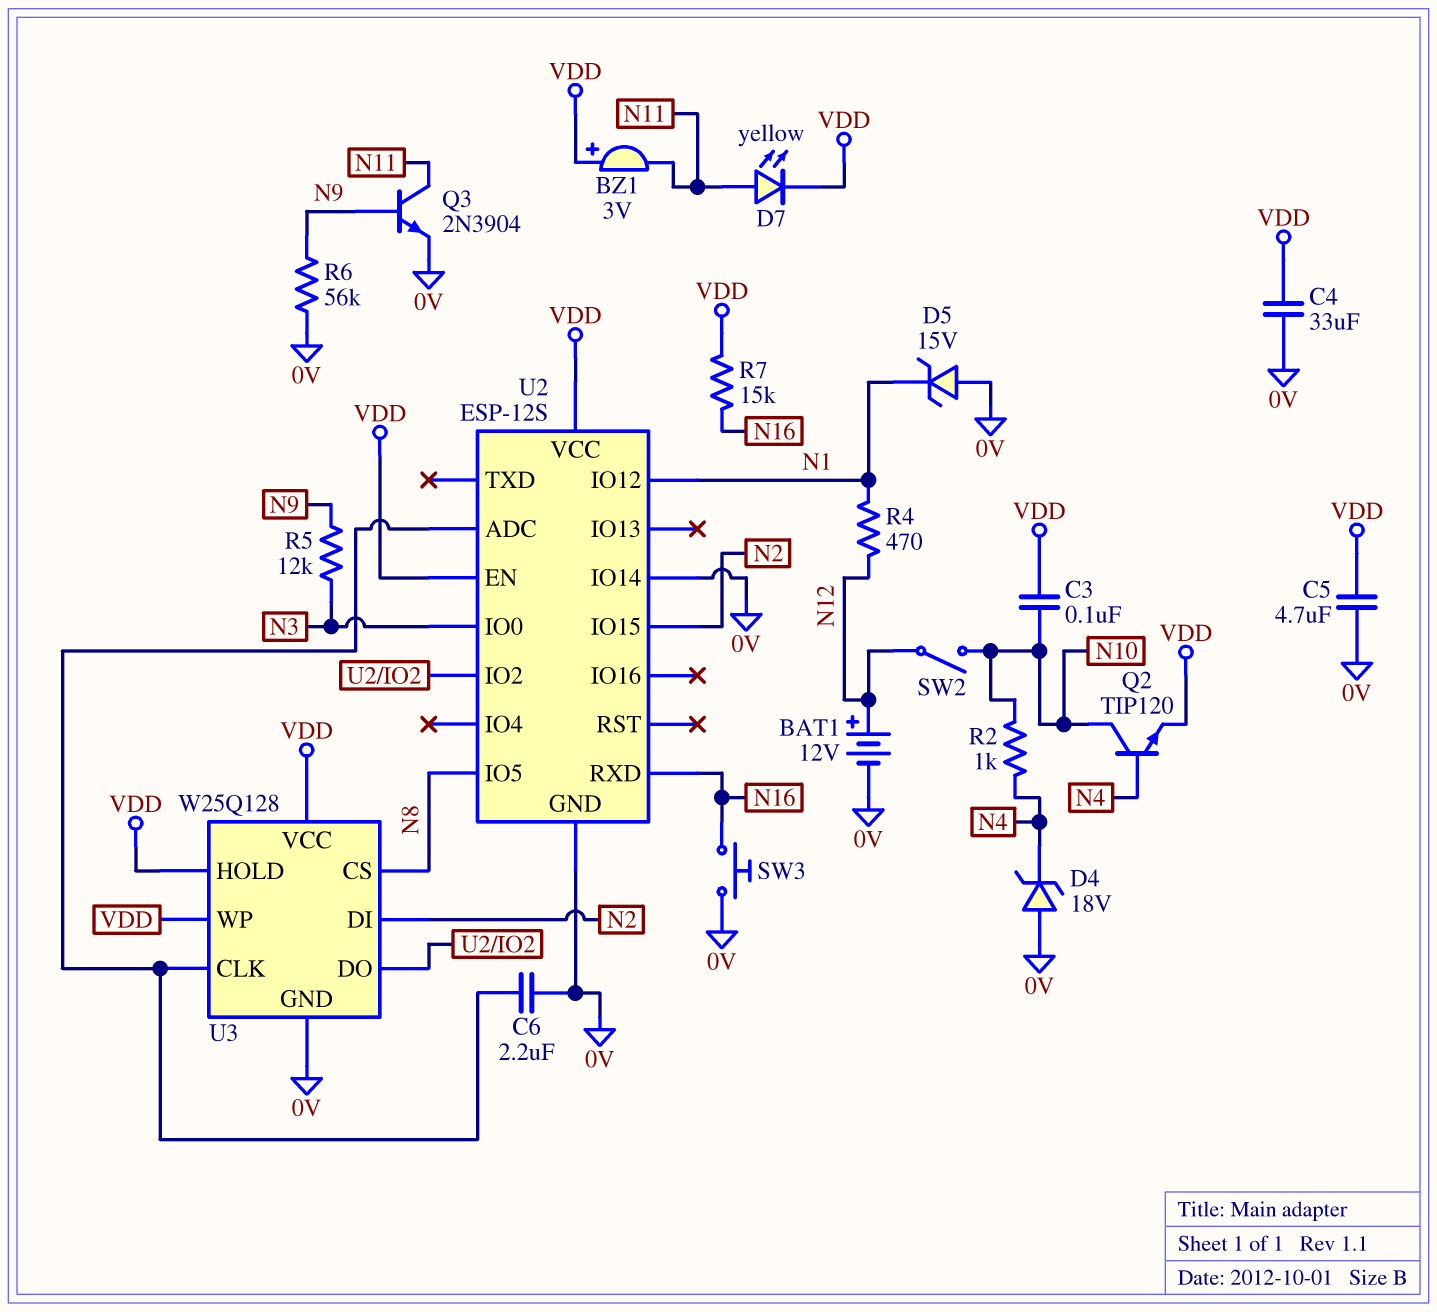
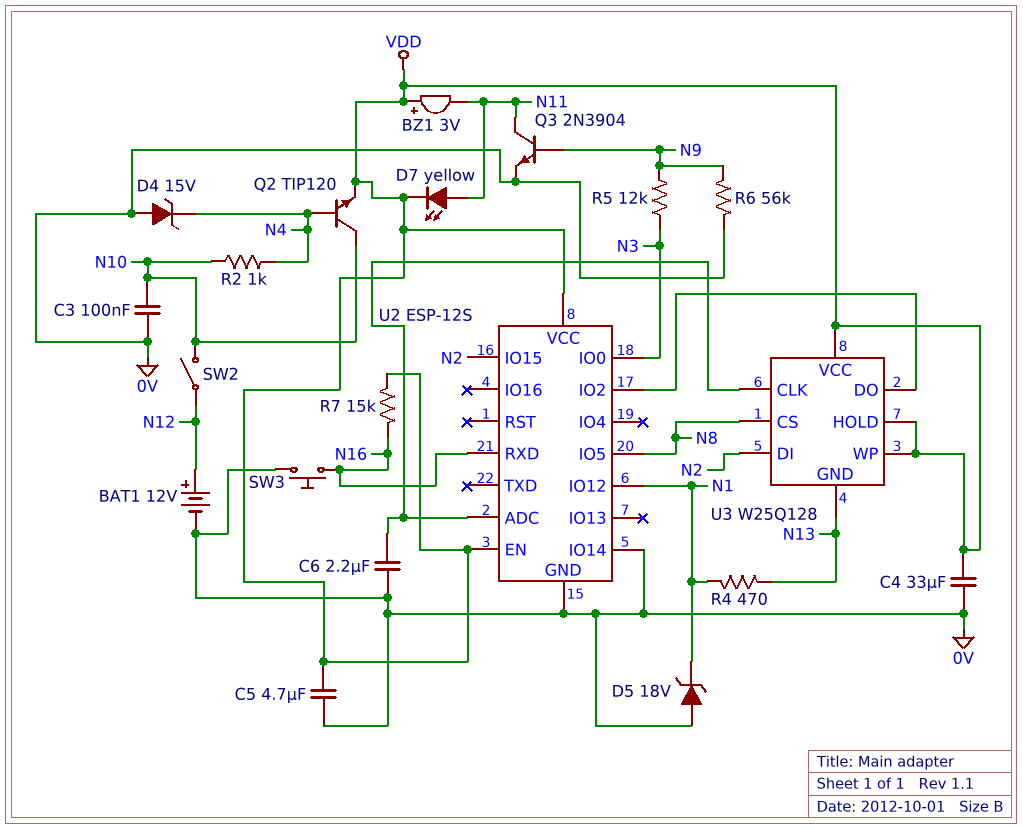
C3: 100nF (N10, VDD) -> 100nF (0V, N10)
D4: zener 18V (A 0V, K N4) -> zener 15V (A 0V, K N4)
D5: zener 15V (A 0V, K N1) -> zener 18V (A 0V, K N1)
R4: 470 (N1, N12) -> 470 (N1, N13)
U3 pin GND: 0V -> N13

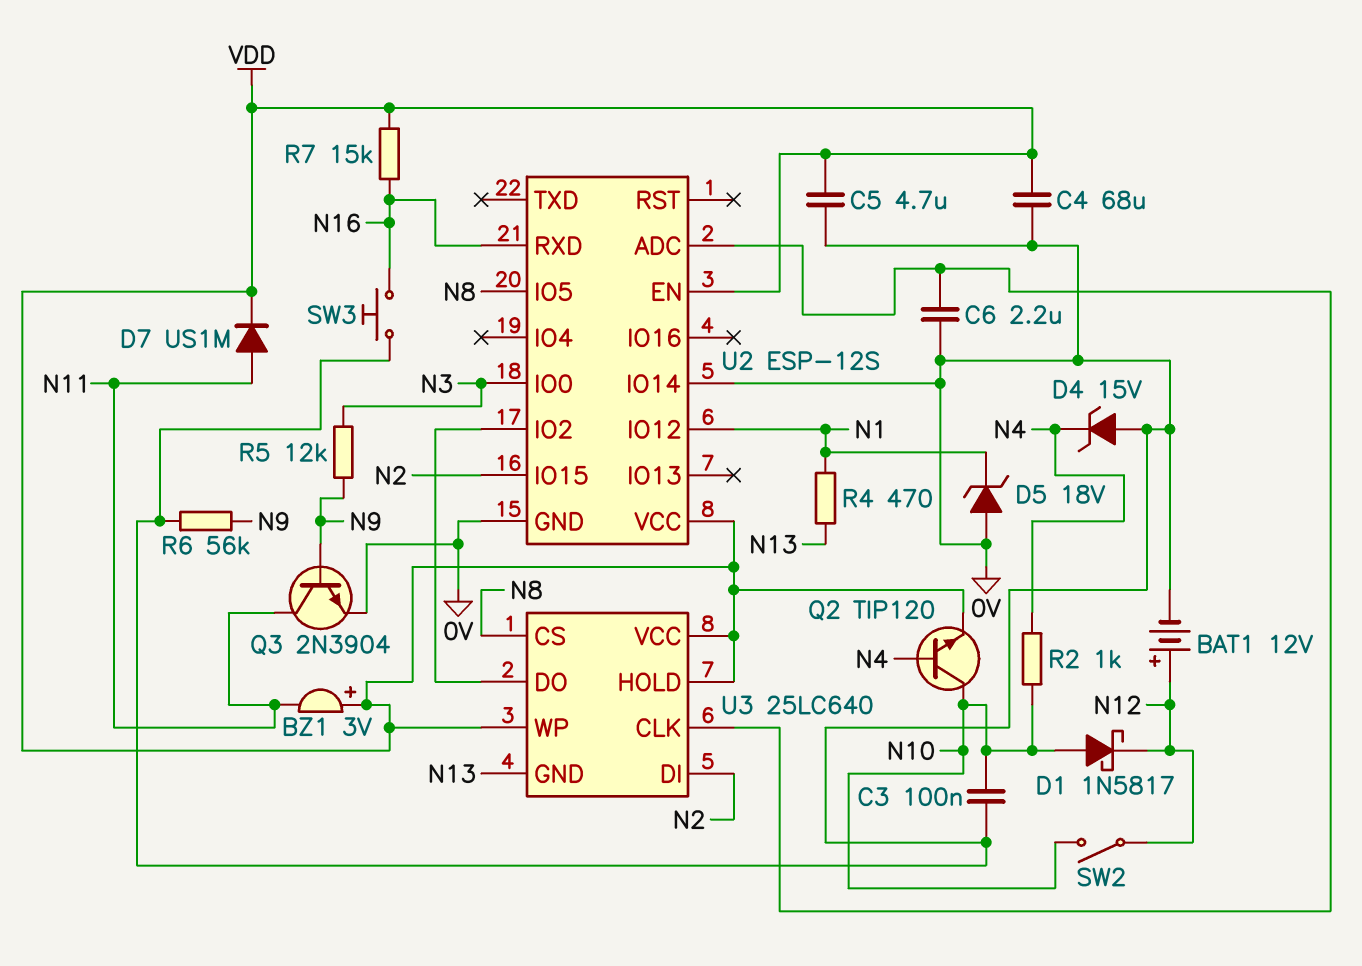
C4: 33uF (0V, VDD) -> 68uF (0V, VDD)
D1: none -> schottky 1N5817 (A N10, K N12)
D7: LED yellow (A N11, K VDD) -> diode US1M (A N11, K VDD)
U3: W25Q128 -> 25LC640

